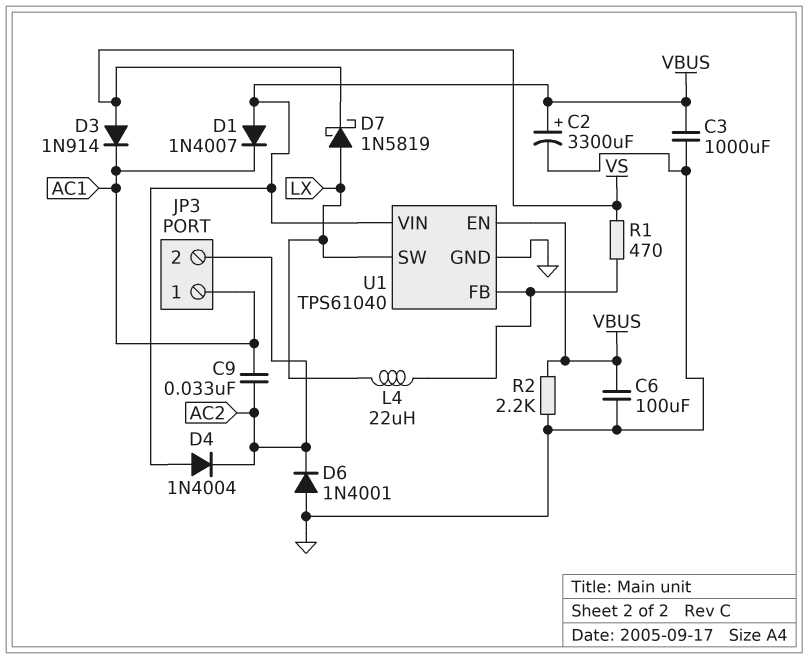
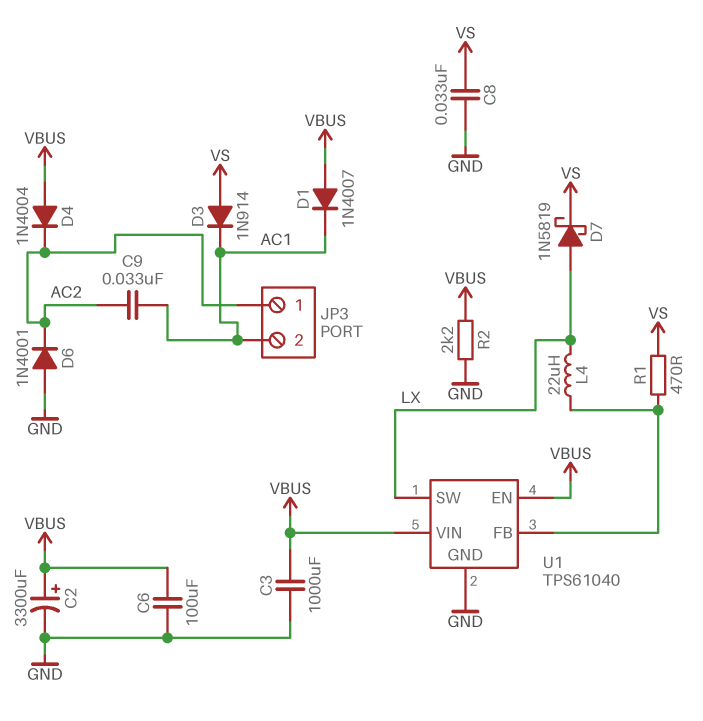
C8: none -> 33nF (GND, VS)
JP3 pin 1: AC1 -> AC2
JP3 pin 2: AC2 -> AC1

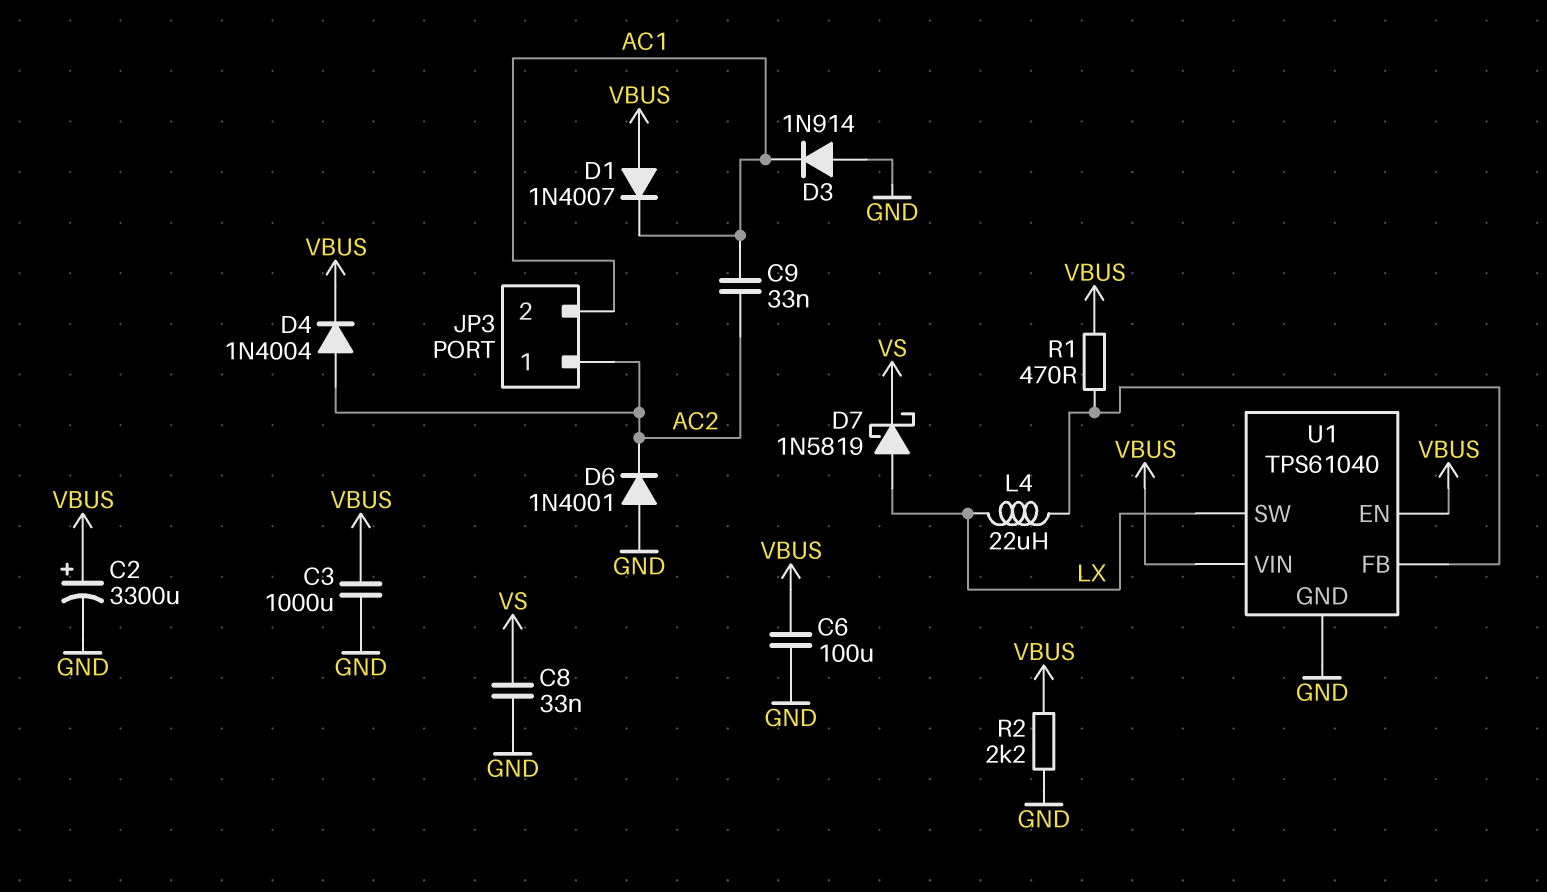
D3: diode 1N914 (A VS, K AC1) -> diode 1N914 (A GND, K AC1)
D4: diode 1N4004 (A VBUS, K AC2) -> diode 1N4004 (A AC2, K VBUS)
R1: 470 (U1/FB, VS) -> 470 (U1/FB, VBUS)

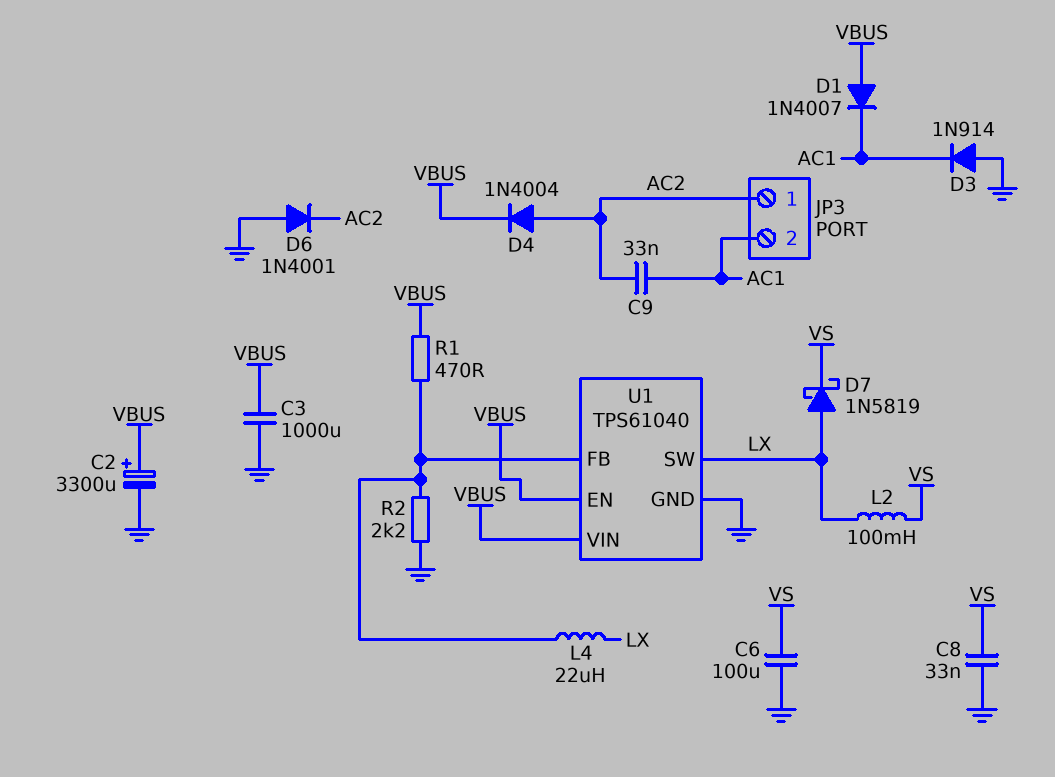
C6: 100uF (GND, VBUS) -> 100uF (GND, VS)
L2: none -> 100mH (LX, VS)
R2: 2.2k (GND, VBUS) -> 2.2k (GND, U1/FB)

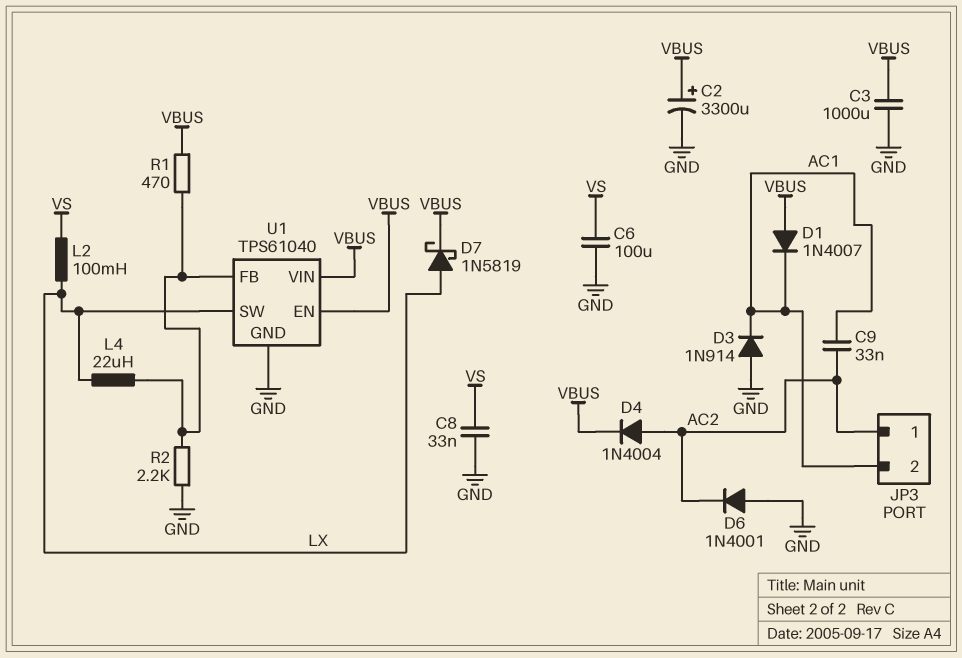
D7: schottky 1N5819 (A LX, K VS) -> schottky 1N5819 (A LX, K VBUS)

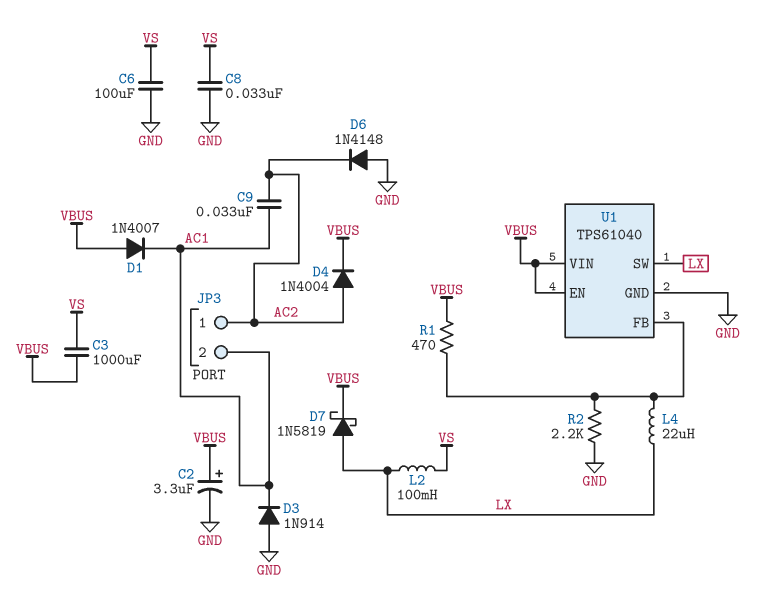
C2: 3300uF (plus VBUS, minus GND) -> 3.3uF (plus VBUS, minus GND)
C3: 1000uF (GND, VBUS) -> 1000uF (VBUS, VS)
D6: diode 1N4001 (A GND, K AC2) -> diode 1N4148 (A GND, K AC2)

